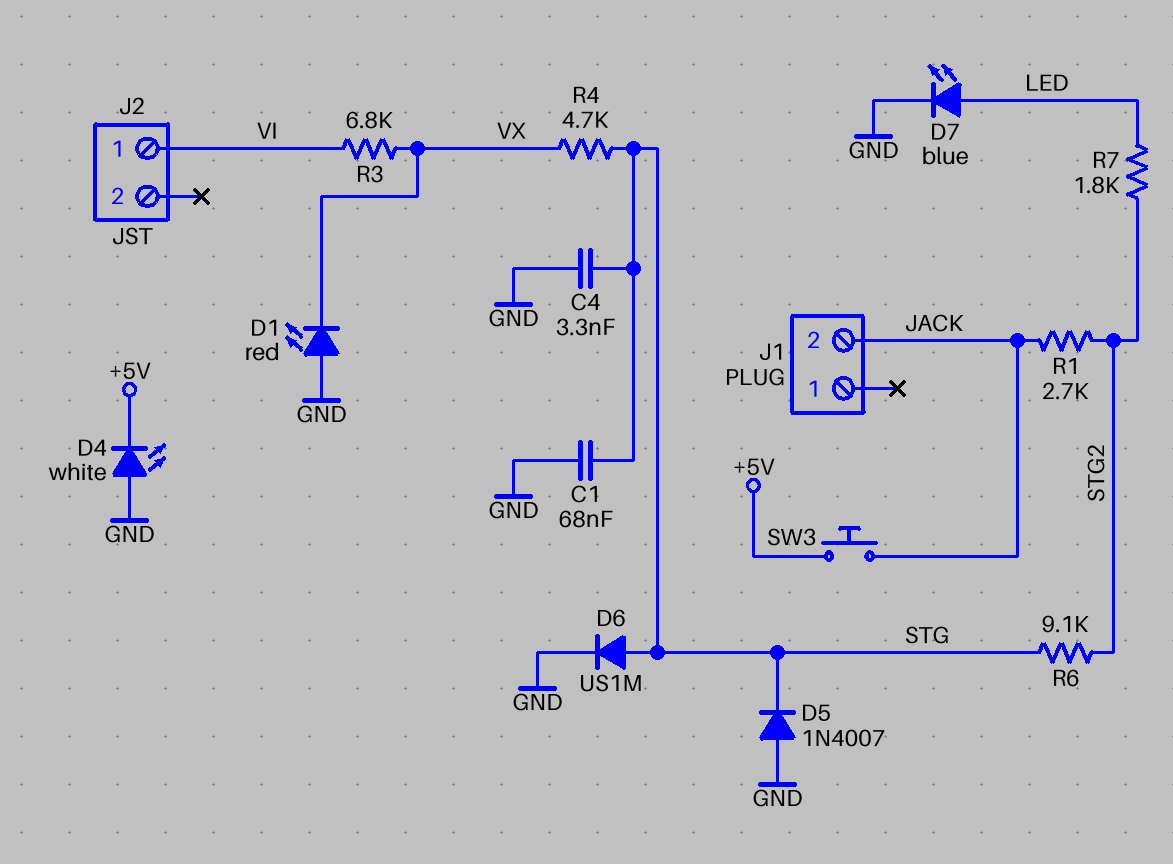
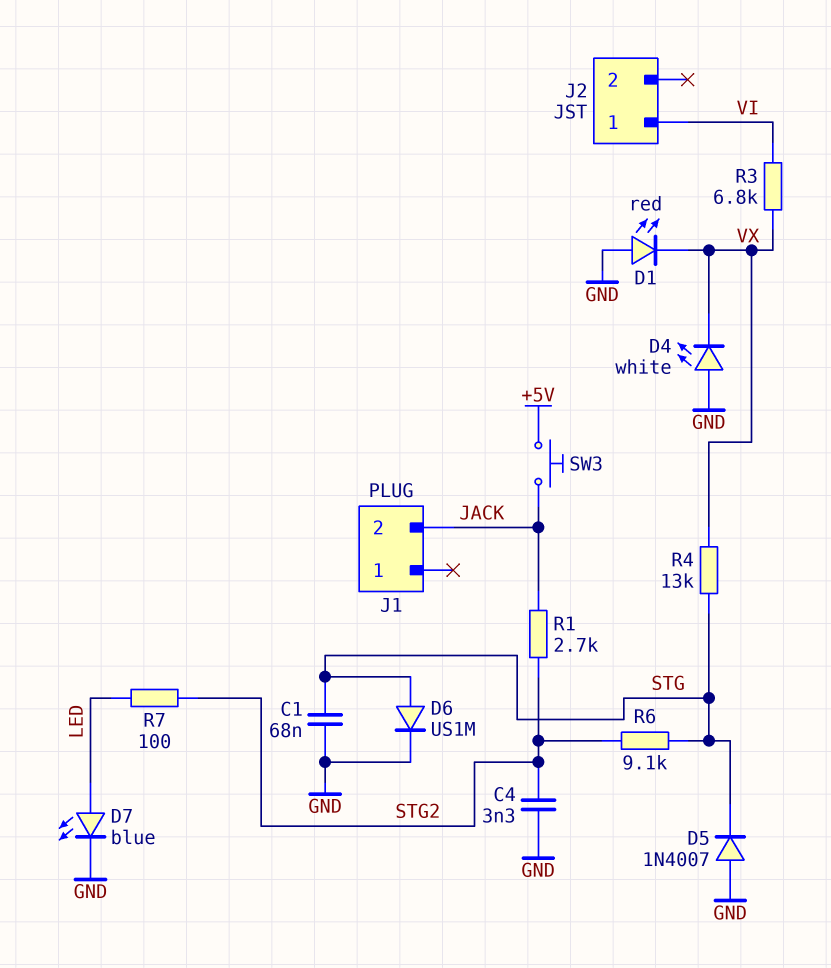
C4: 3.3nF (GND, STG) -> 3.3nF (GND, STG2)
D4: LED white (A GND, K +5V) -> LED white (A GND, K VX)
R4: 4.7k (STG, VX) -> 13k (STG, VX)
R7: 1.8k (LED, STG2) -> 100 (LED, STG2)

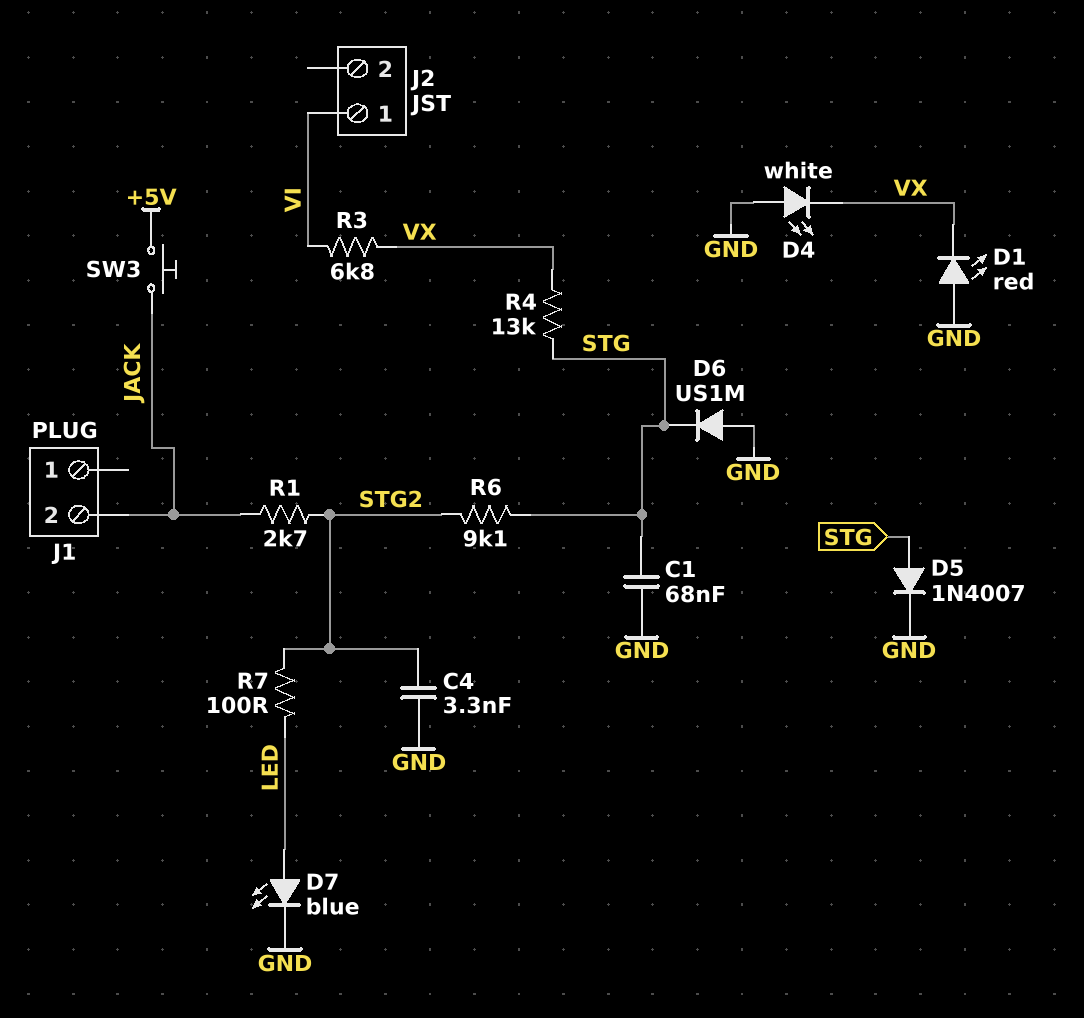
D5: diode 1N4007 (A GND, K STG) -> diode 1N4007 (A STG, K GND)
D6: diode US1M (A STG, K GND) -> diode US1M (A GND, K STG)

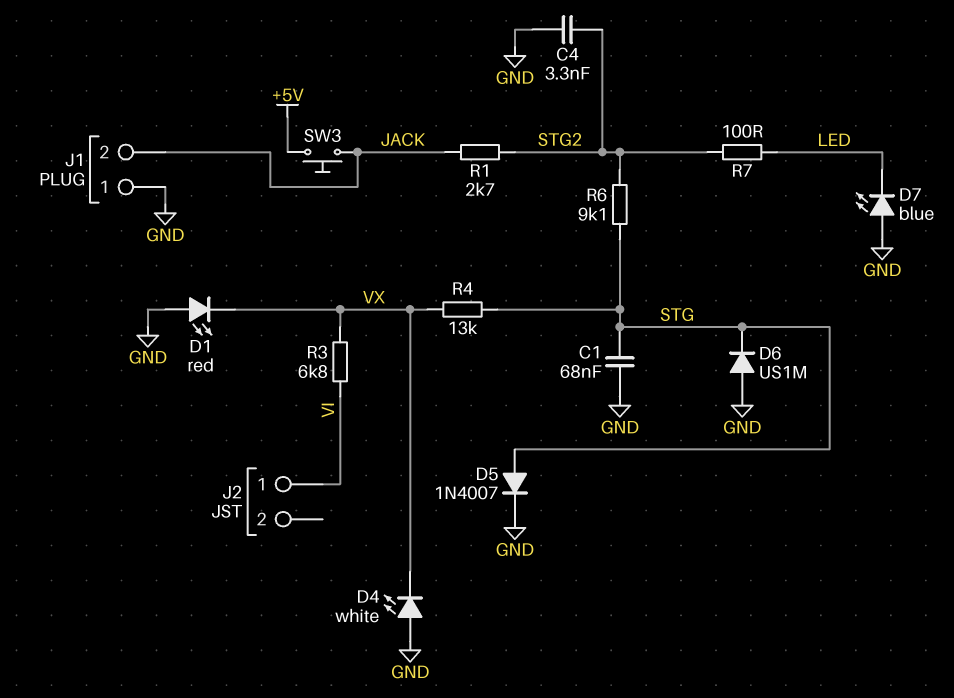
D7: LED blue (A LED, K GND) -> LED blue (A GND, K LED)
J1 pin 1: none -> GND

